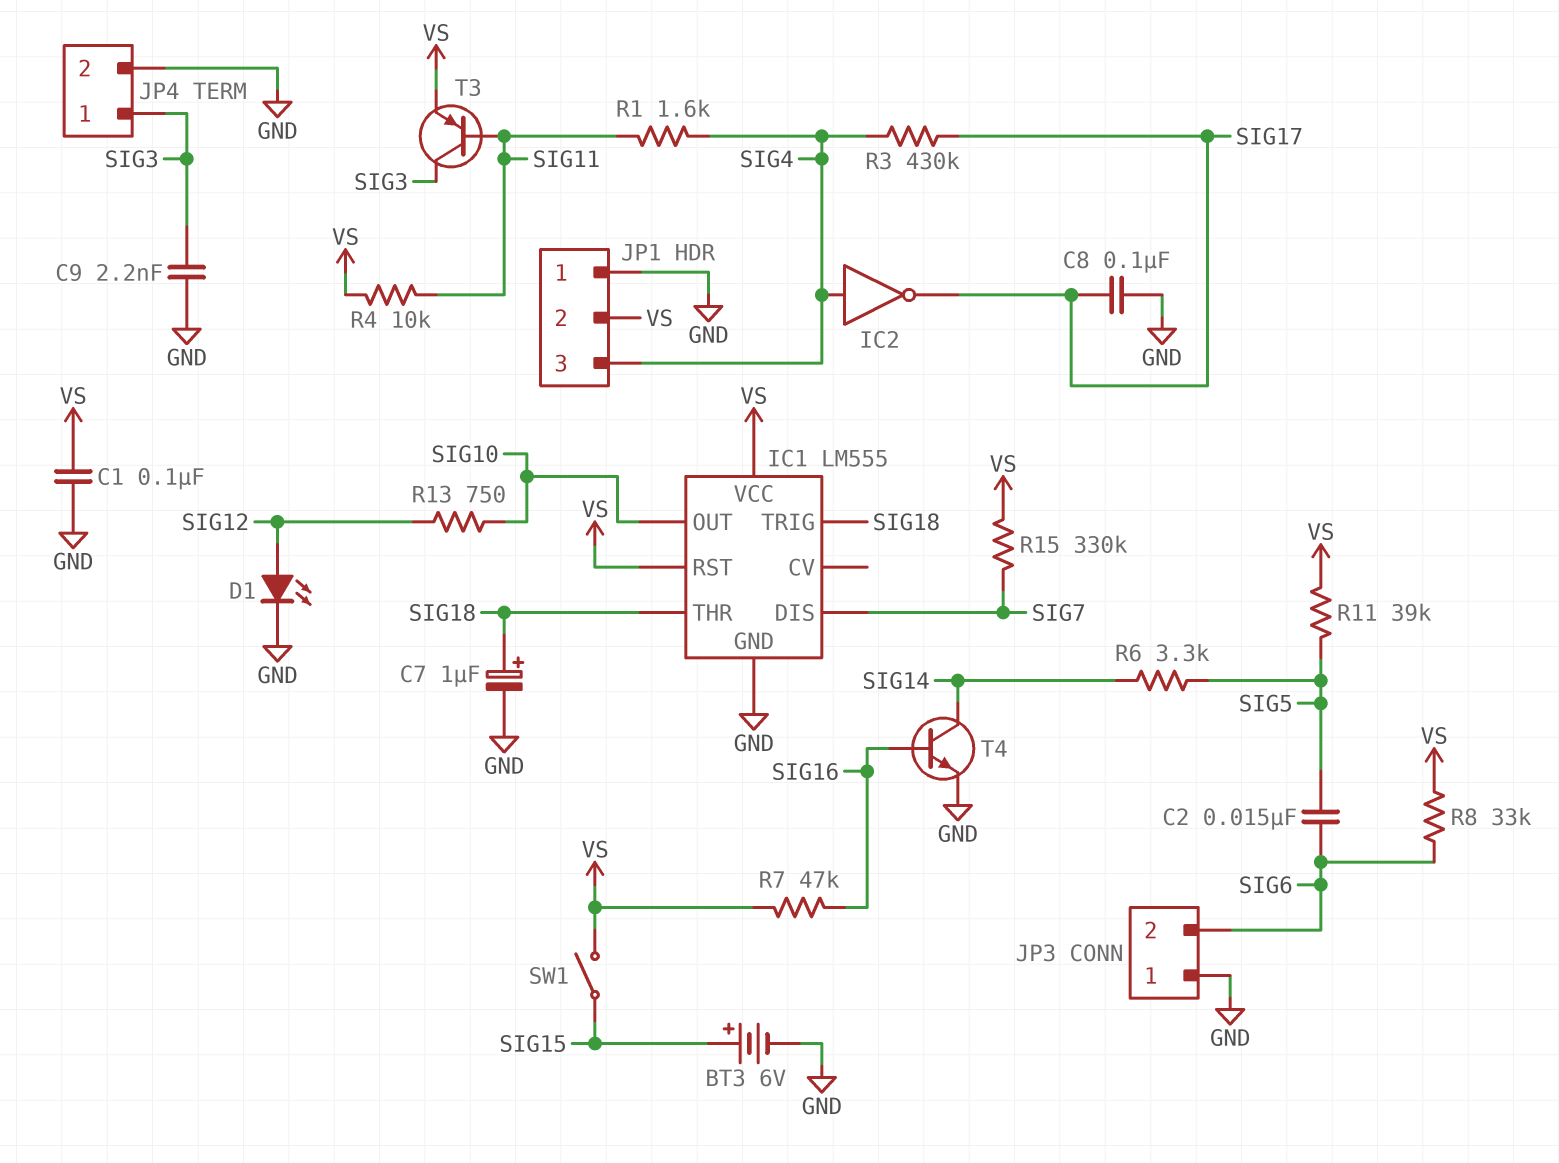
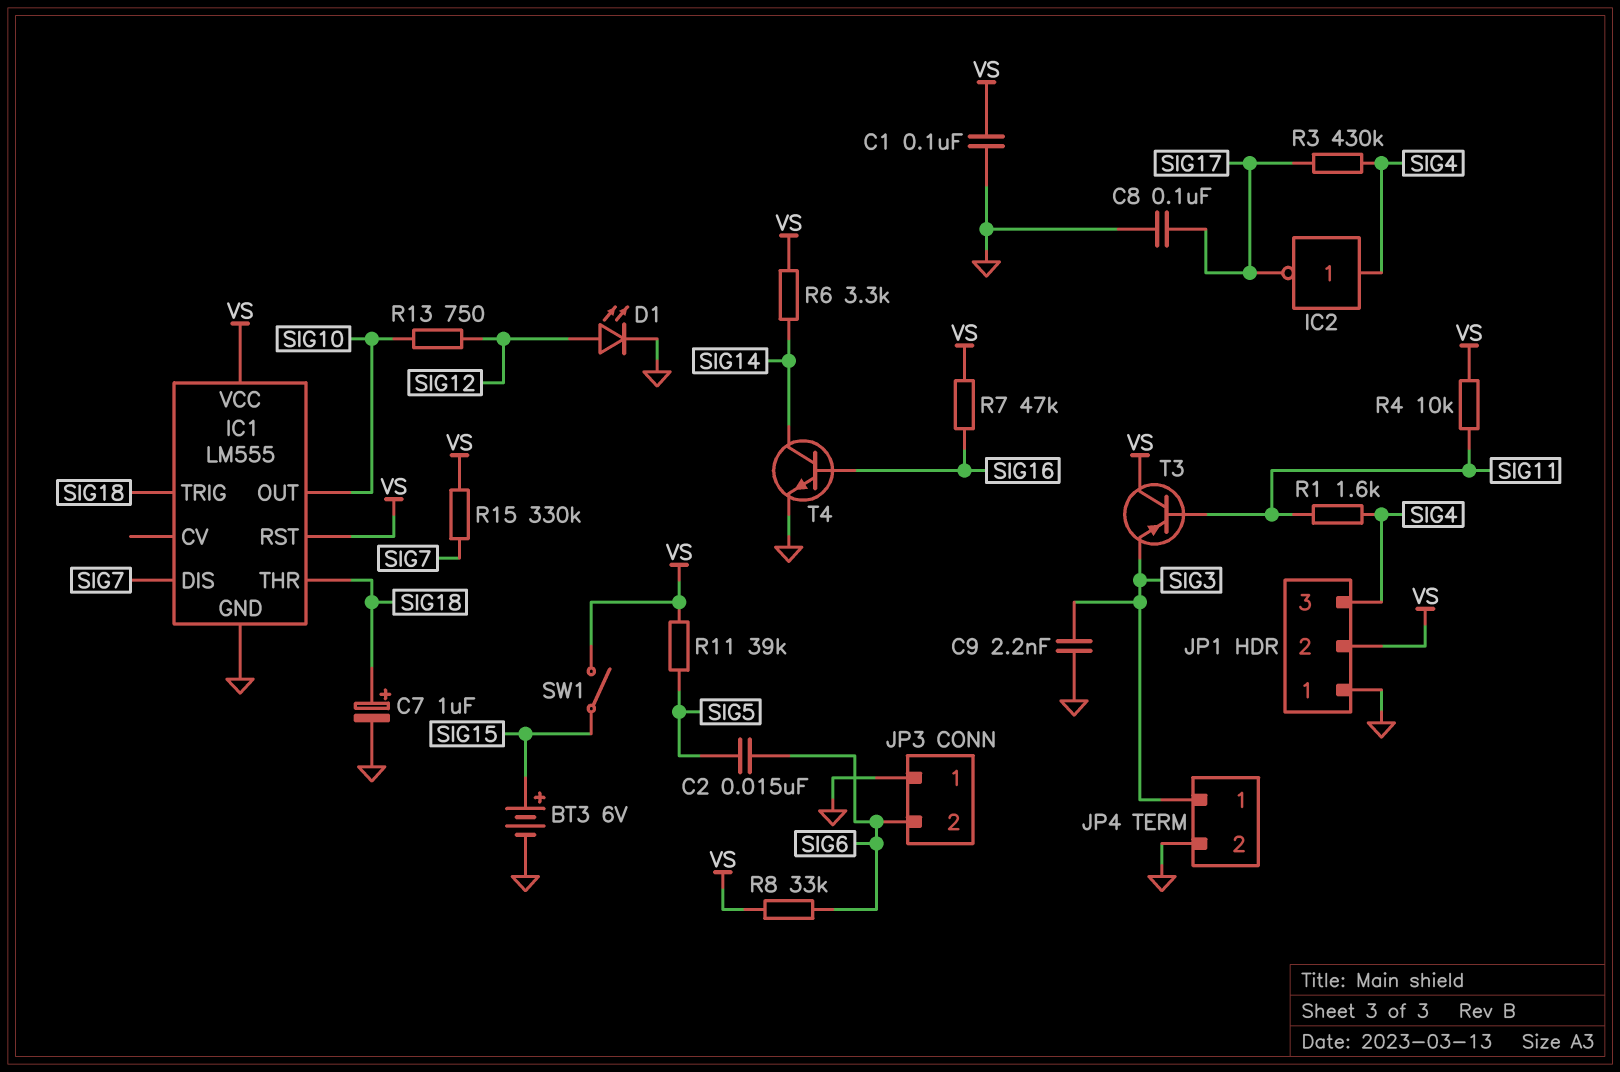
R6: 3.3k (SIG5, SIG14) -> 3.3k (SIG14, VS)
T3: PNP (B SIG11, C SIG3, E VS) -> PNP (B SIG11, C VS, E SIG3)

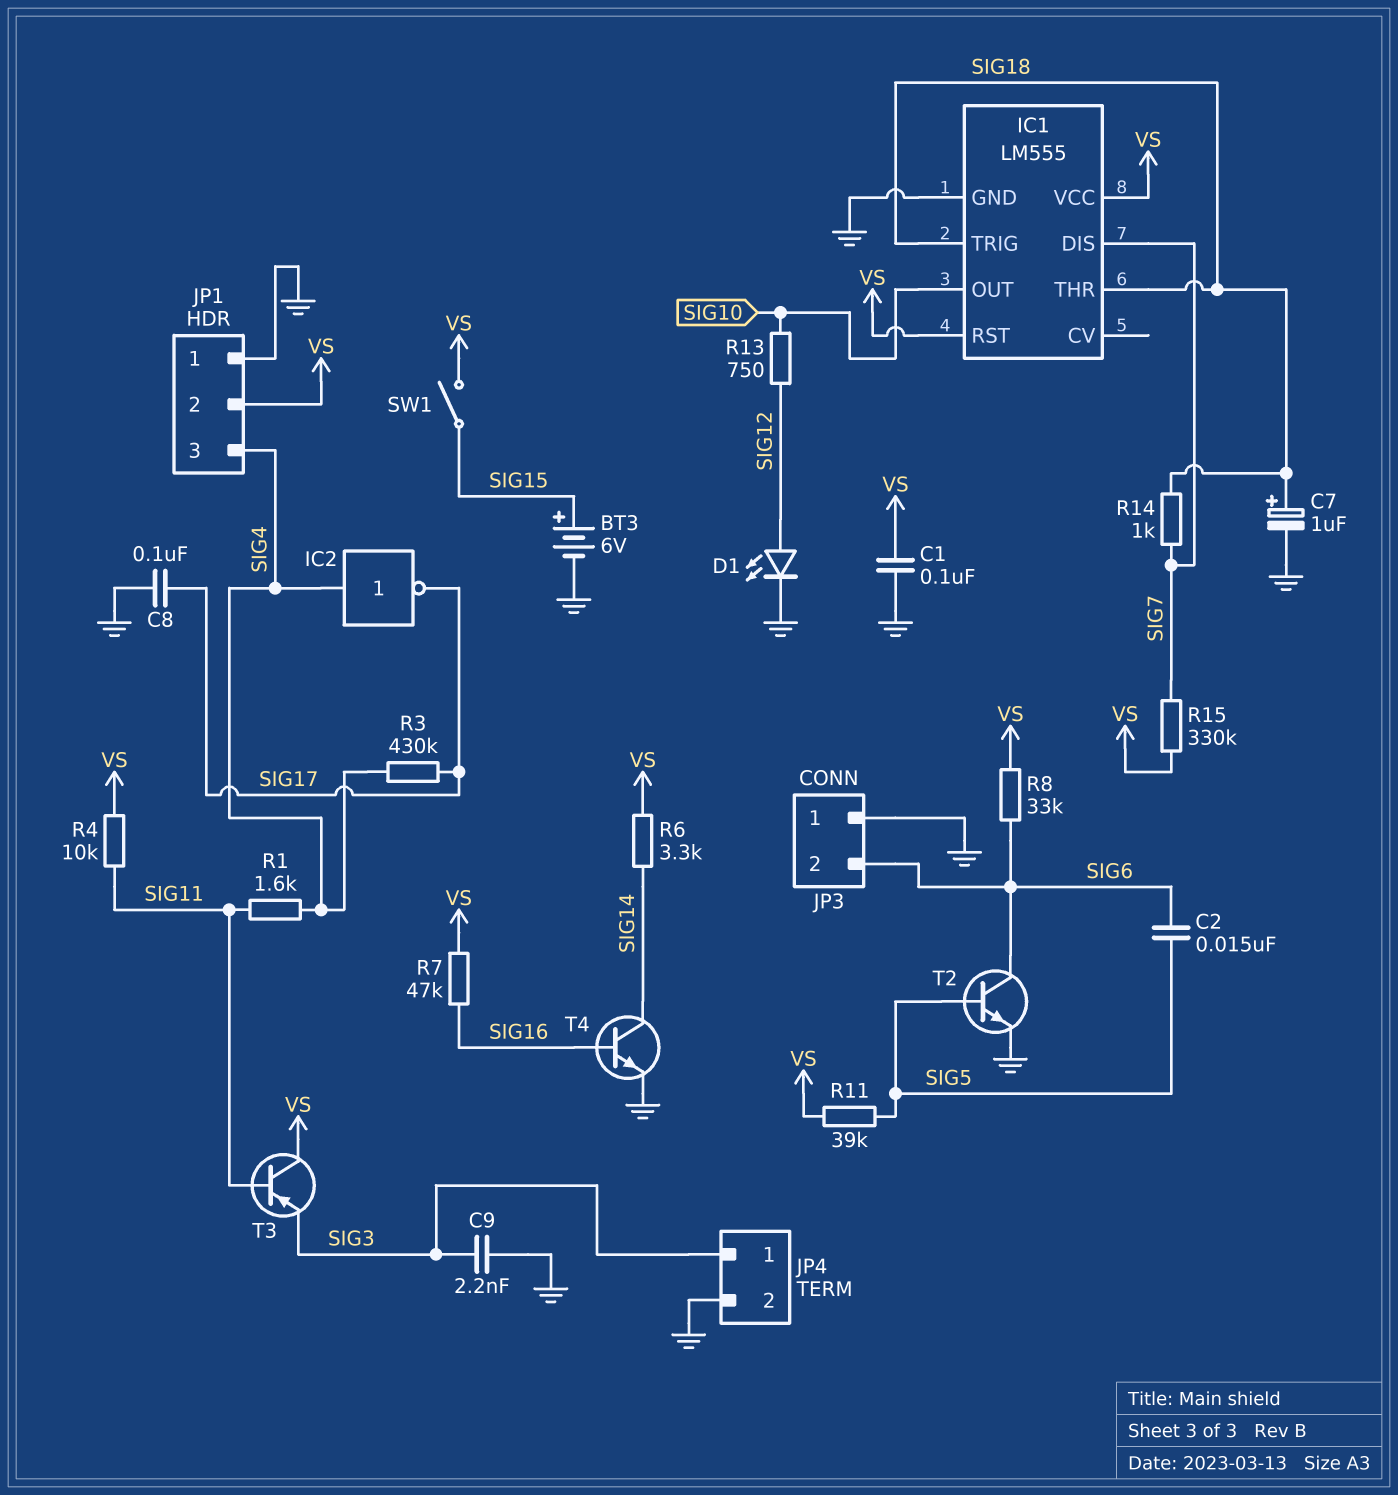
R14: none -> 1k (SIG7, SIG18)
T2: none -> NPN (B SIG5, C SIG6, E GND)

